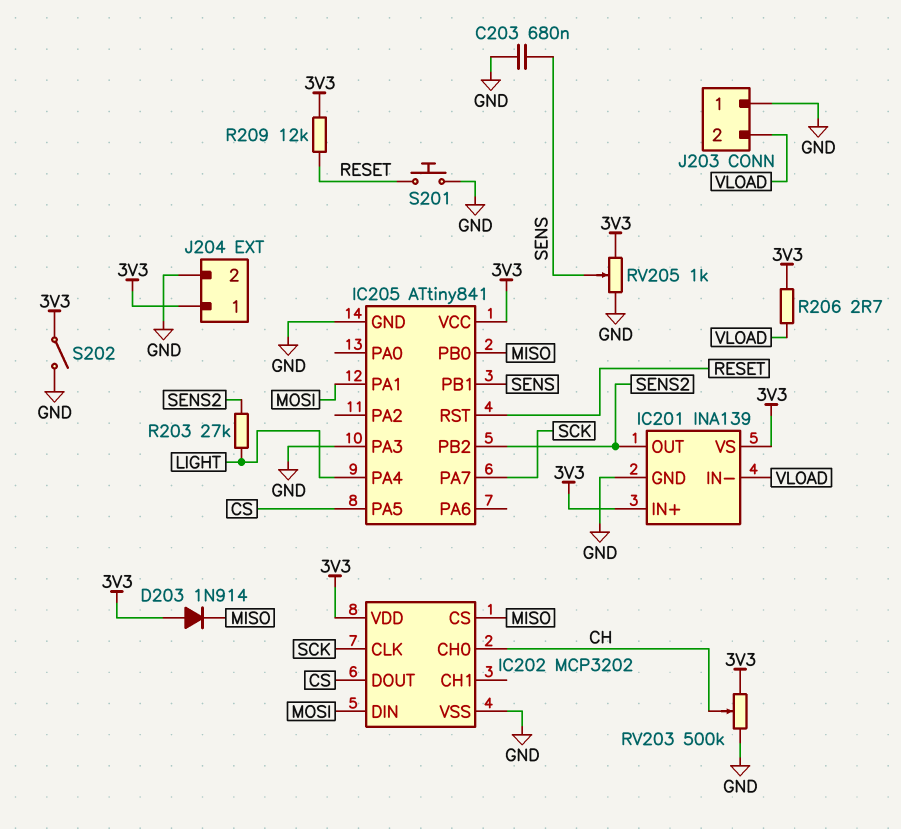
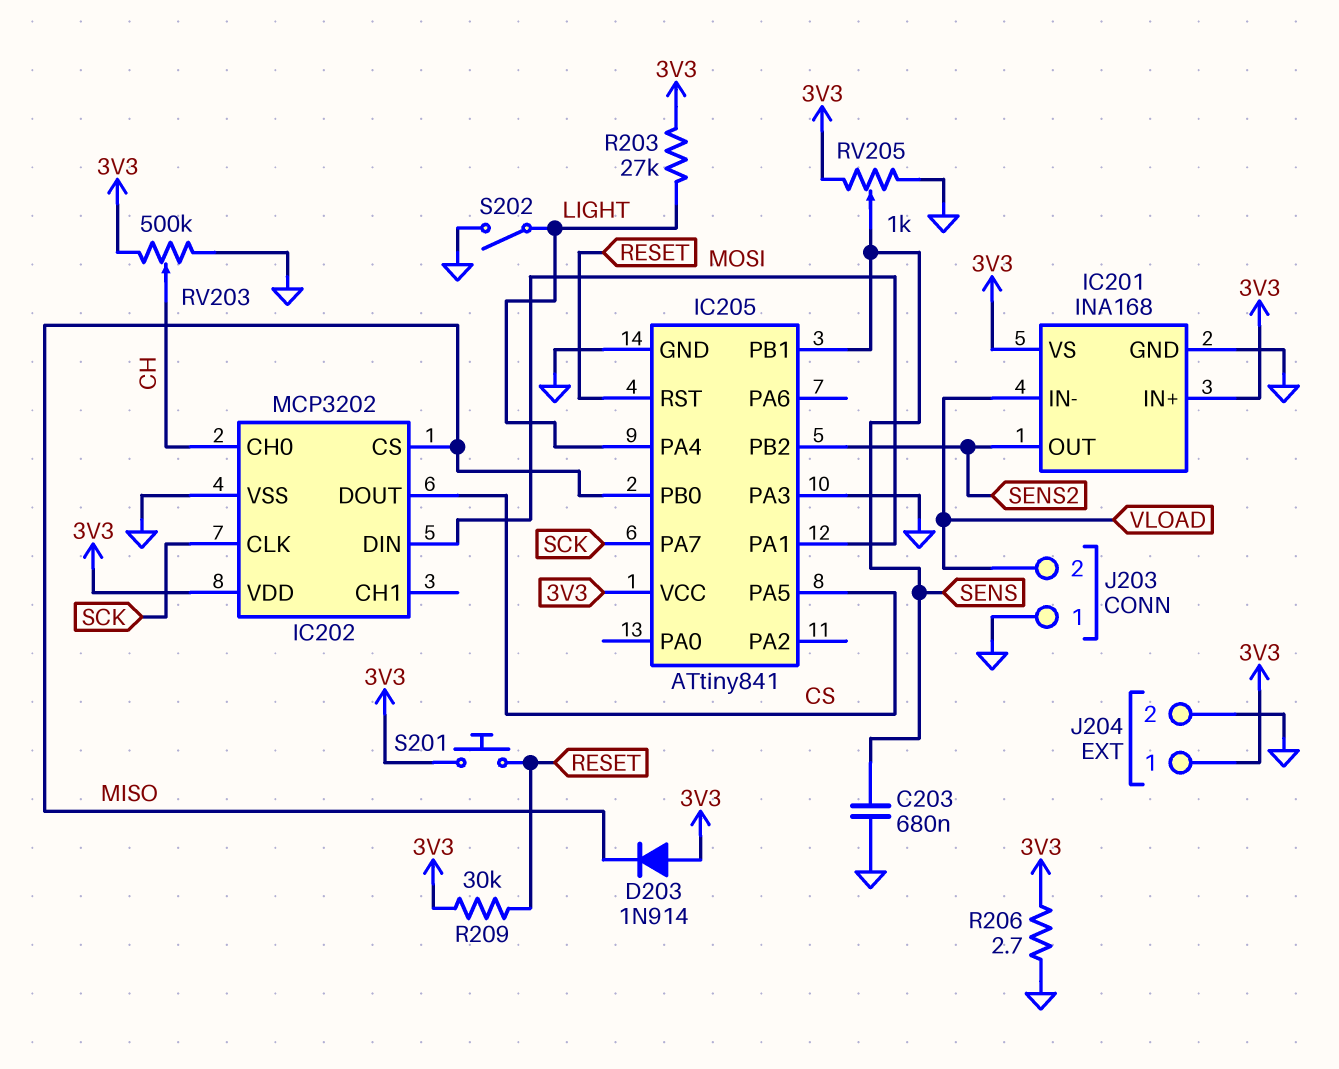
IC201: INA139 -> INA168
R203: 27k (LIGHT, SENS2) -> 27k (3V3, LIGHT)
R206: 2.7 (3V3, VLOAD) -> 2.7 (3V3, GND)
R209: 12k (3V3, RESET) -> 30k (3V3, RESET)
S201: button (GND, RESET) -> button (3V3, RESET)
S202: switch (3V3, GND) -> switch (GND, LIGHT)

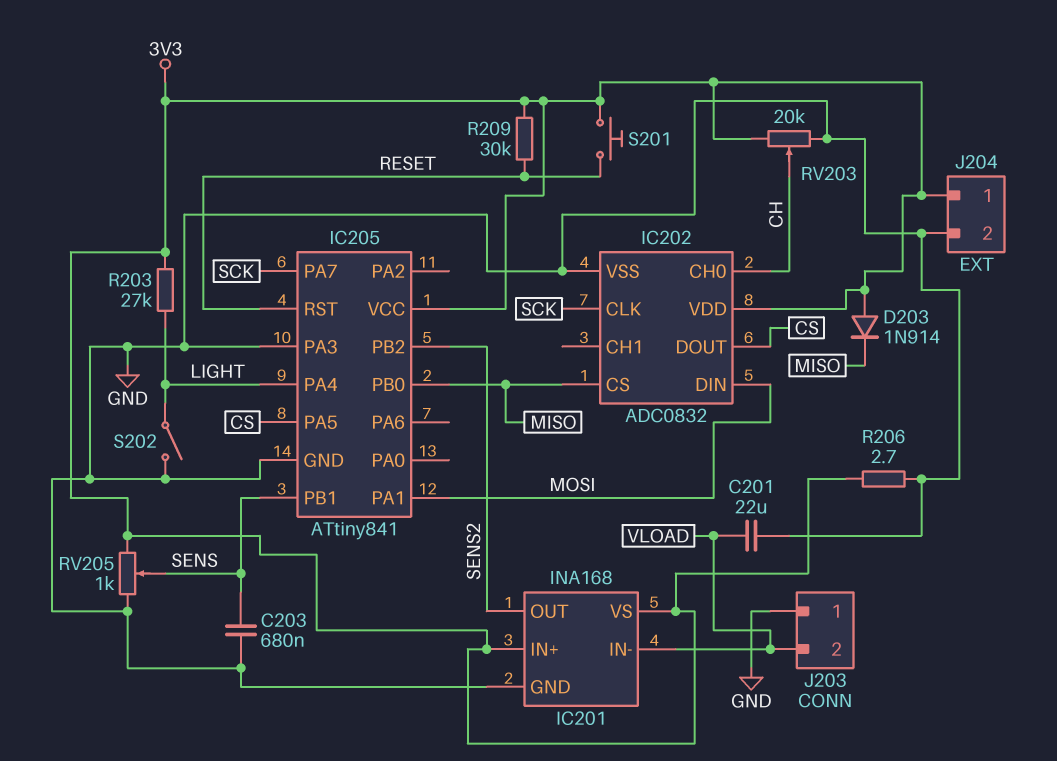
C201: none -> 22uF (GND, VLOAD)
IC202: MCP3202 -> ADC0832
RV203: 500k (3V3, GND, wiper CH) -> 20k (3V3, GND, wiper CH)

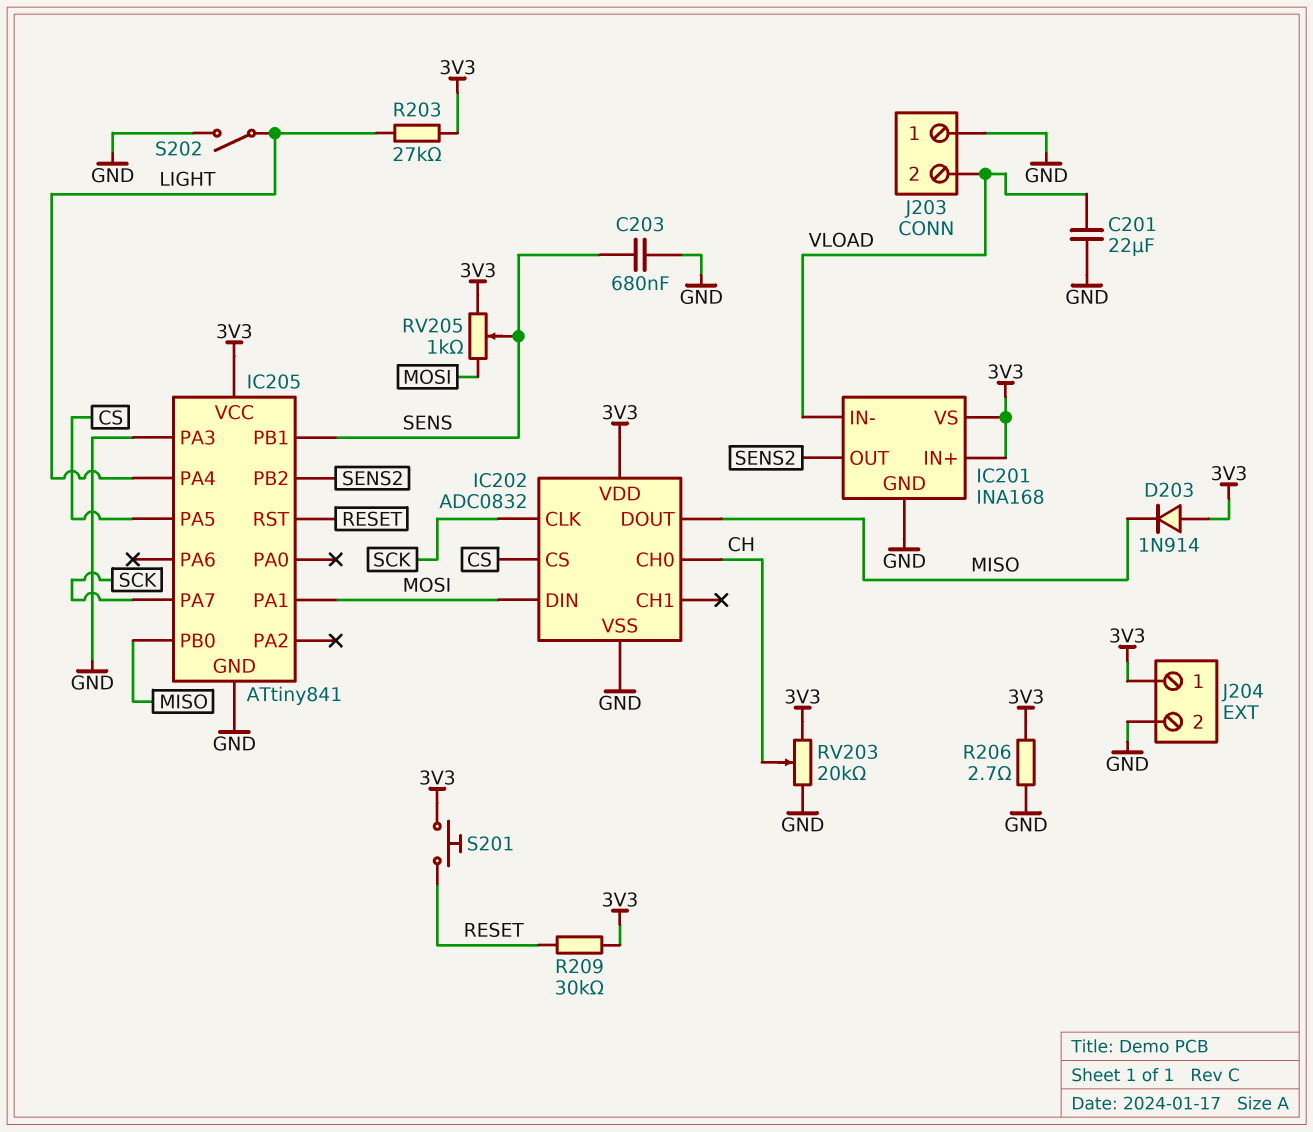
IC202 pin CS: MISO -> CS
IC202 pin DOUT: CS -> MISO
RV205: 1k (3V3, GND, wiper SENS) -> 1k (3V3, MOSI, wiper SENS)

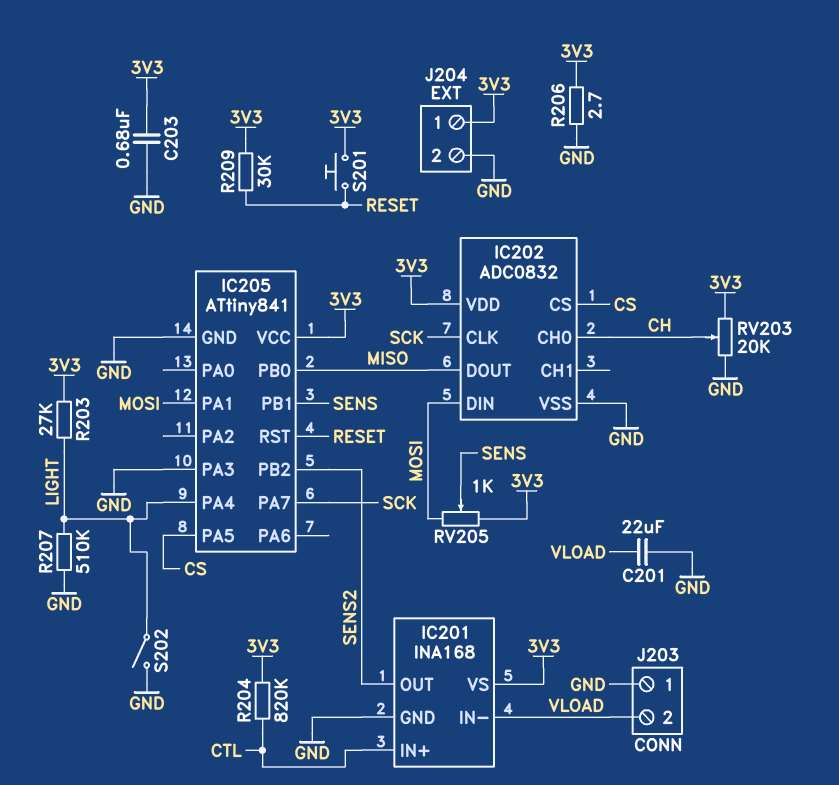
C203: 680nF (GND, SENS) -> 680nF (3V3, GND)
D203: diode 1N914 (A 3V3, K MISO) -> none
IC201 pin IN+: 3V3 -> CTL
R204: none -> 820k (3V3, CTL)
R207: none -> 510k (GND, LIGHT)

